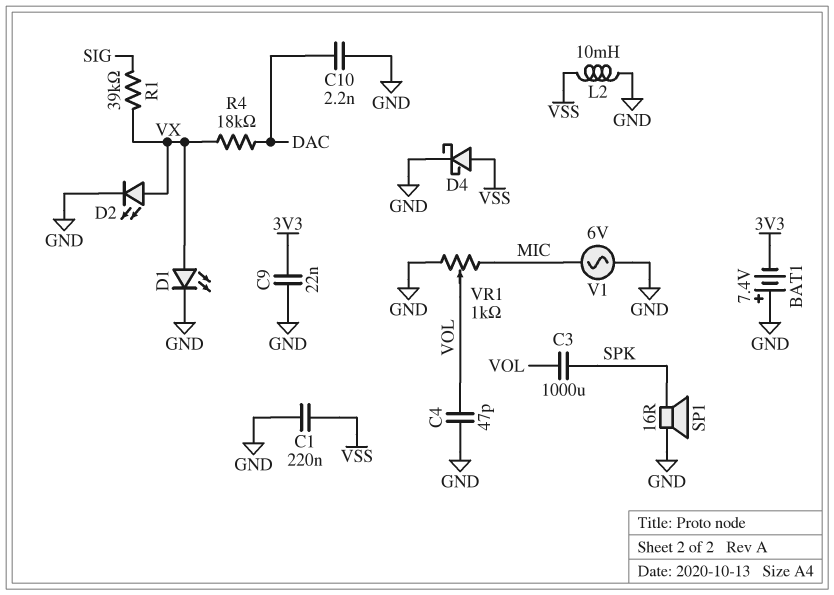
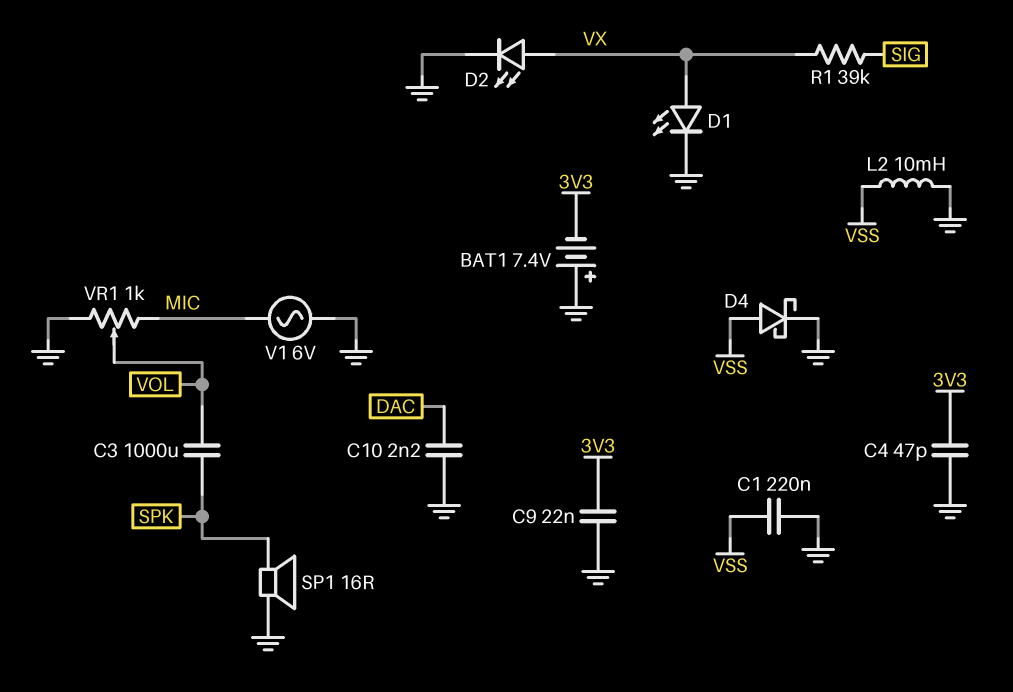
C4: 47pF (GND, VOL) -> 47pF (3V3, GND)
R4: 18k (DAC, VX) -> none

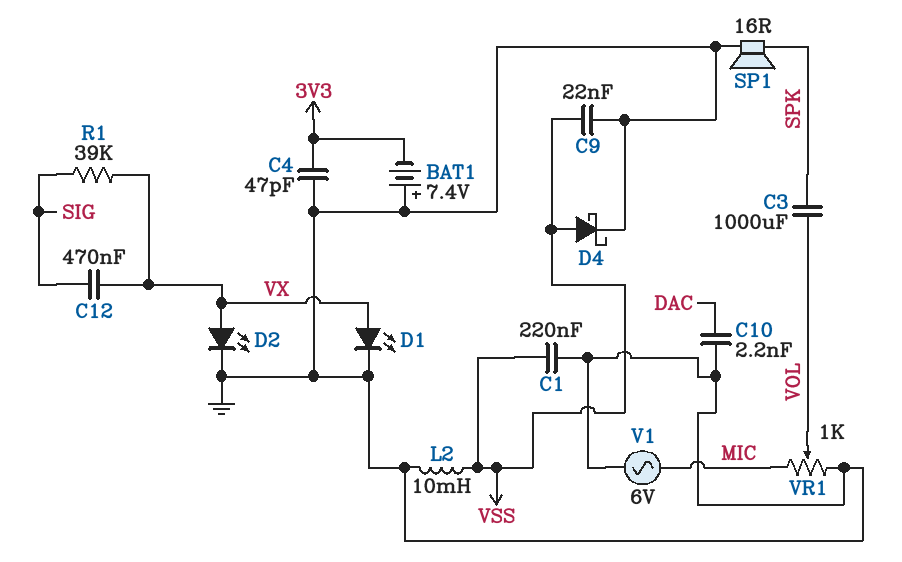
C9: 22nF (3V3, GND) -> 22nF (GND, VSS)
C12: none -> 470nF (SIG, VX)

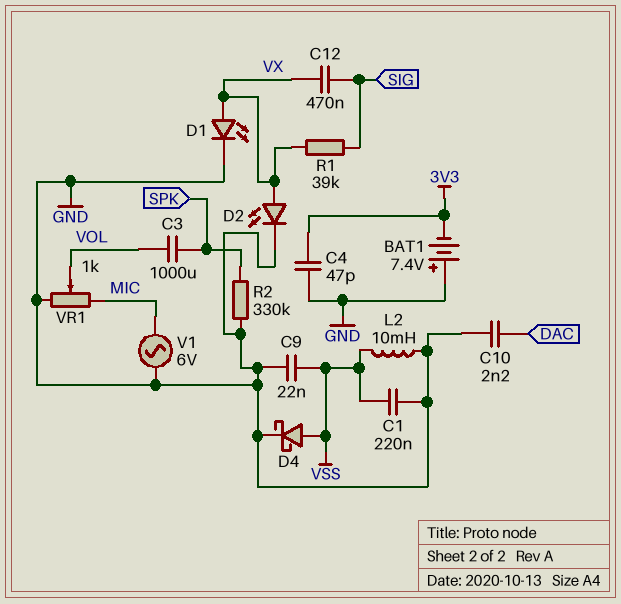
R2: none -> 330k (GND, SPK)
SP1: speaker 16R (GND, SPK) -> none

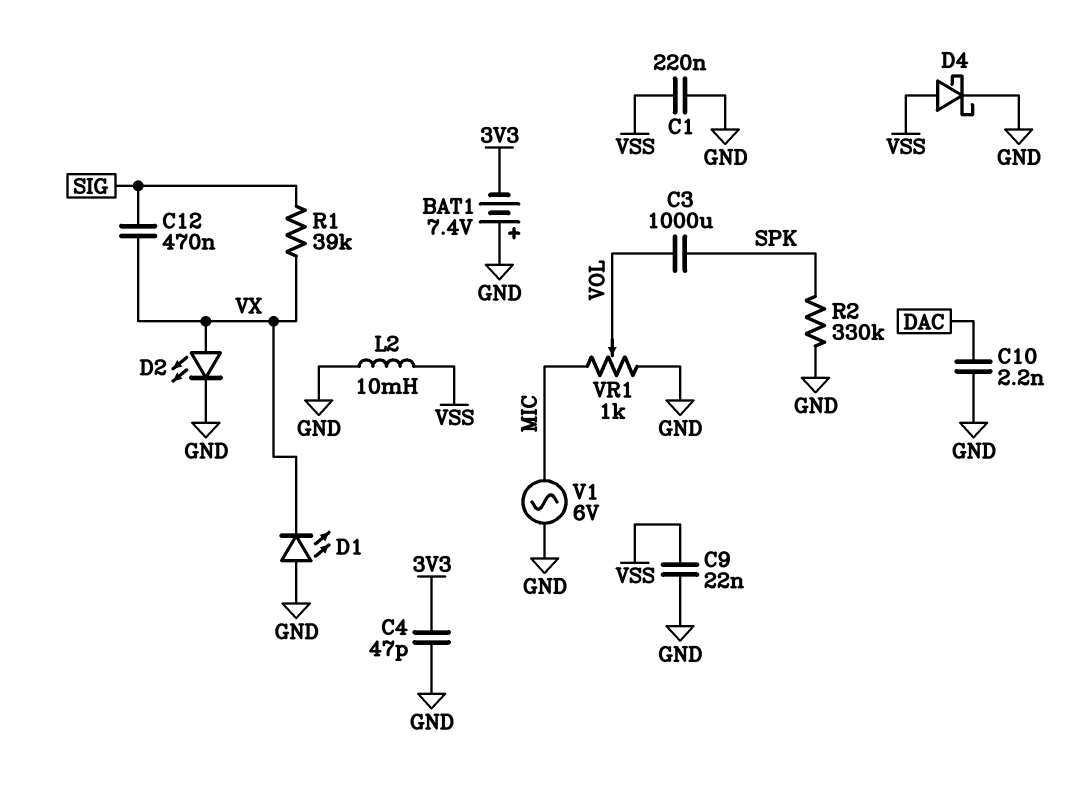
D1: LED (A VX, K GND) -> LED (A GND, K VX)

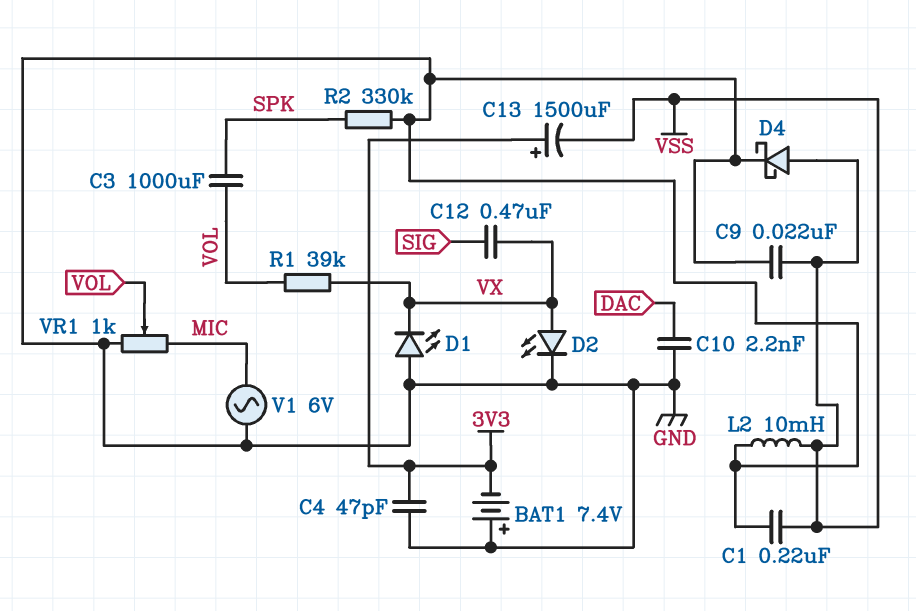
C13: none -> 1500uF (plus 3V3, minus VSS)
R1: 39k (SIG, VX) -> 39k (VOL, VX)

